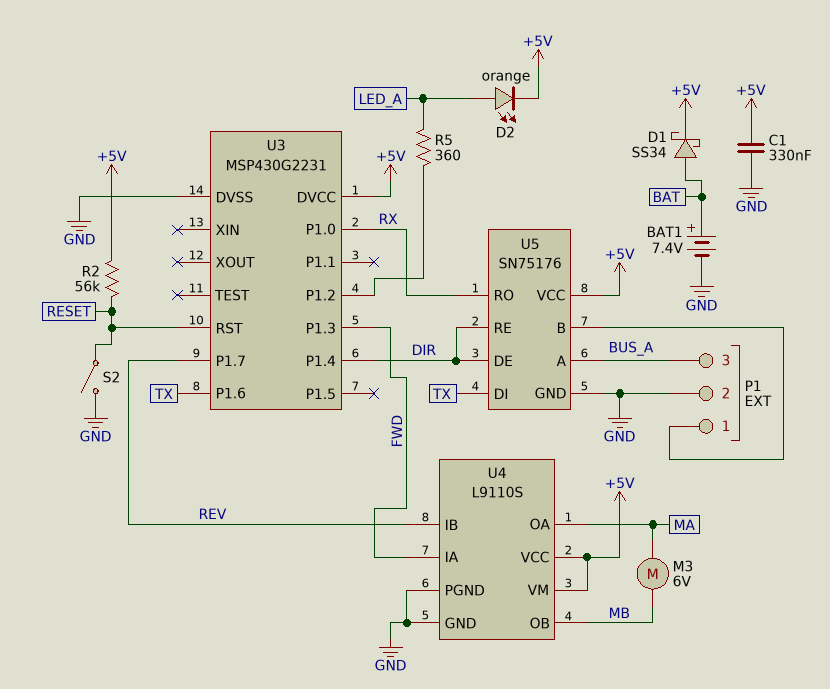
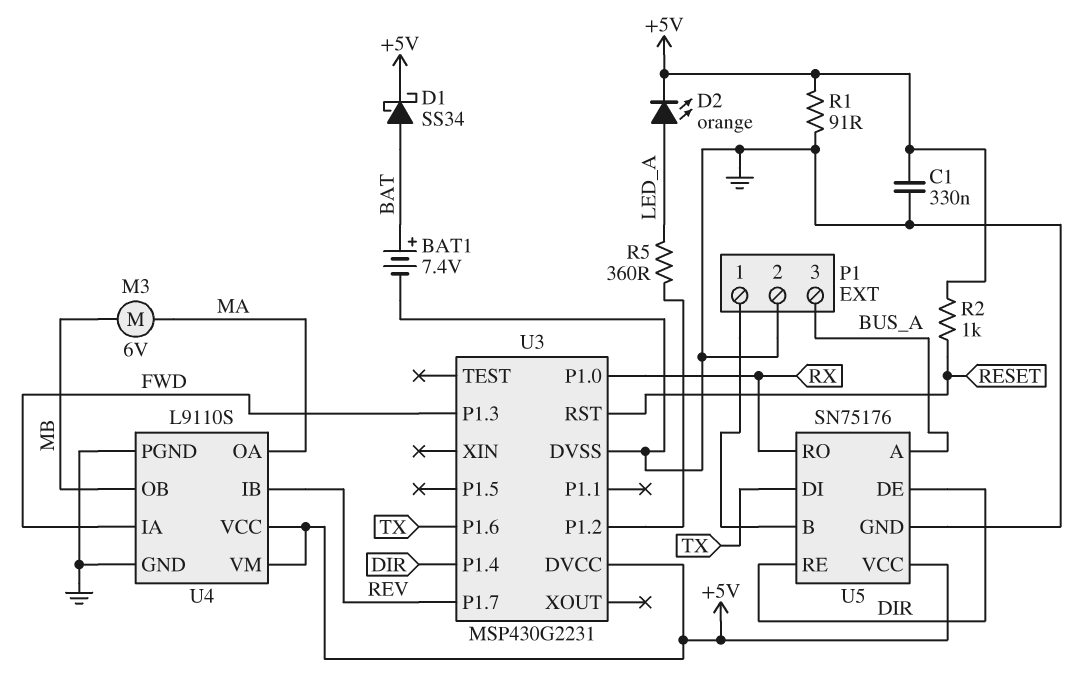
R1: none -> 91 (+5V, GND)
R2: 56k (+5V, RESET) -> 1k (+5V, RESET)
S2: switch (GND, RESET) -> none

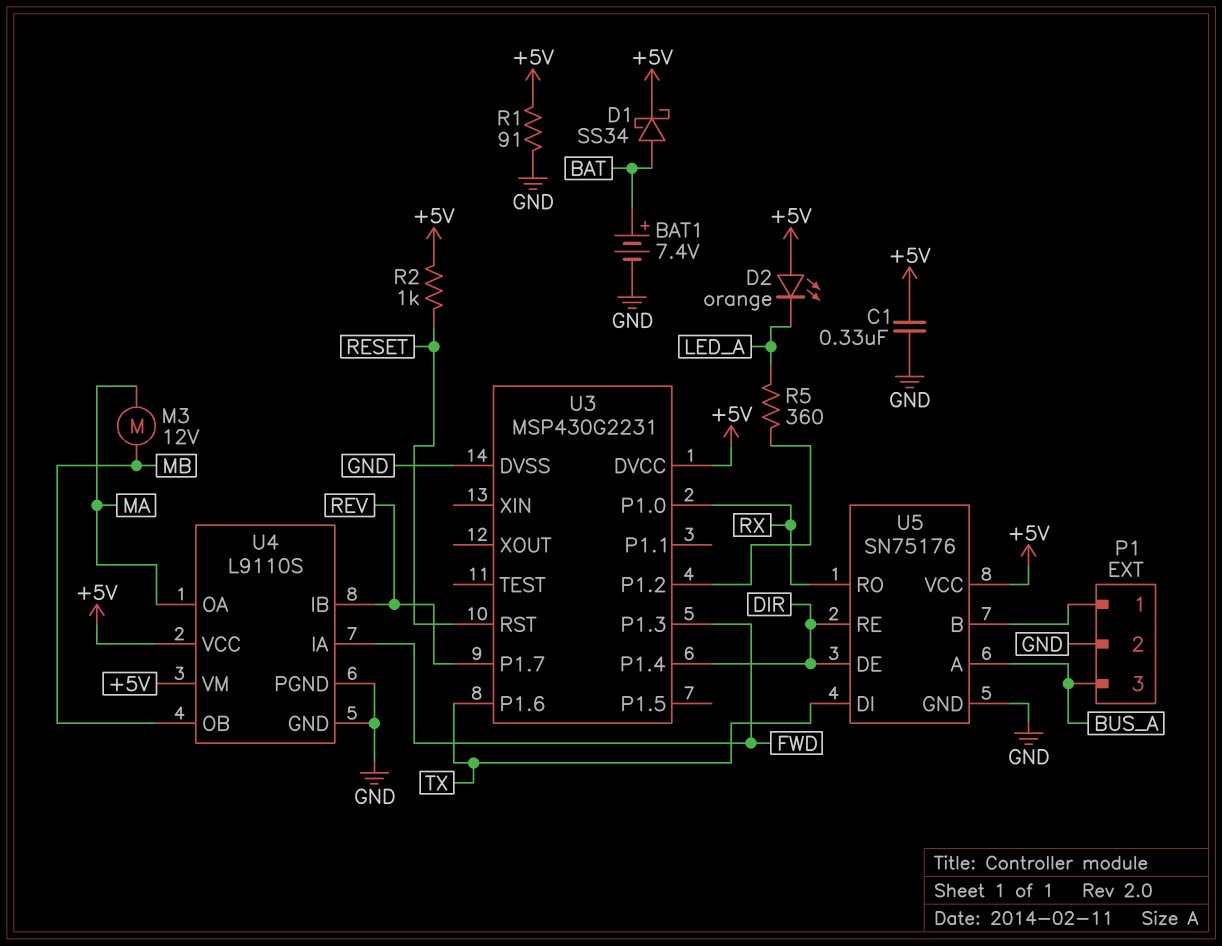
D2: LED orange (A LED_A, K +5V) -> LED orange (A +5V, K LED_A)
M3: motor 6V (MA, MB) -> motor 12V (MA, MB)

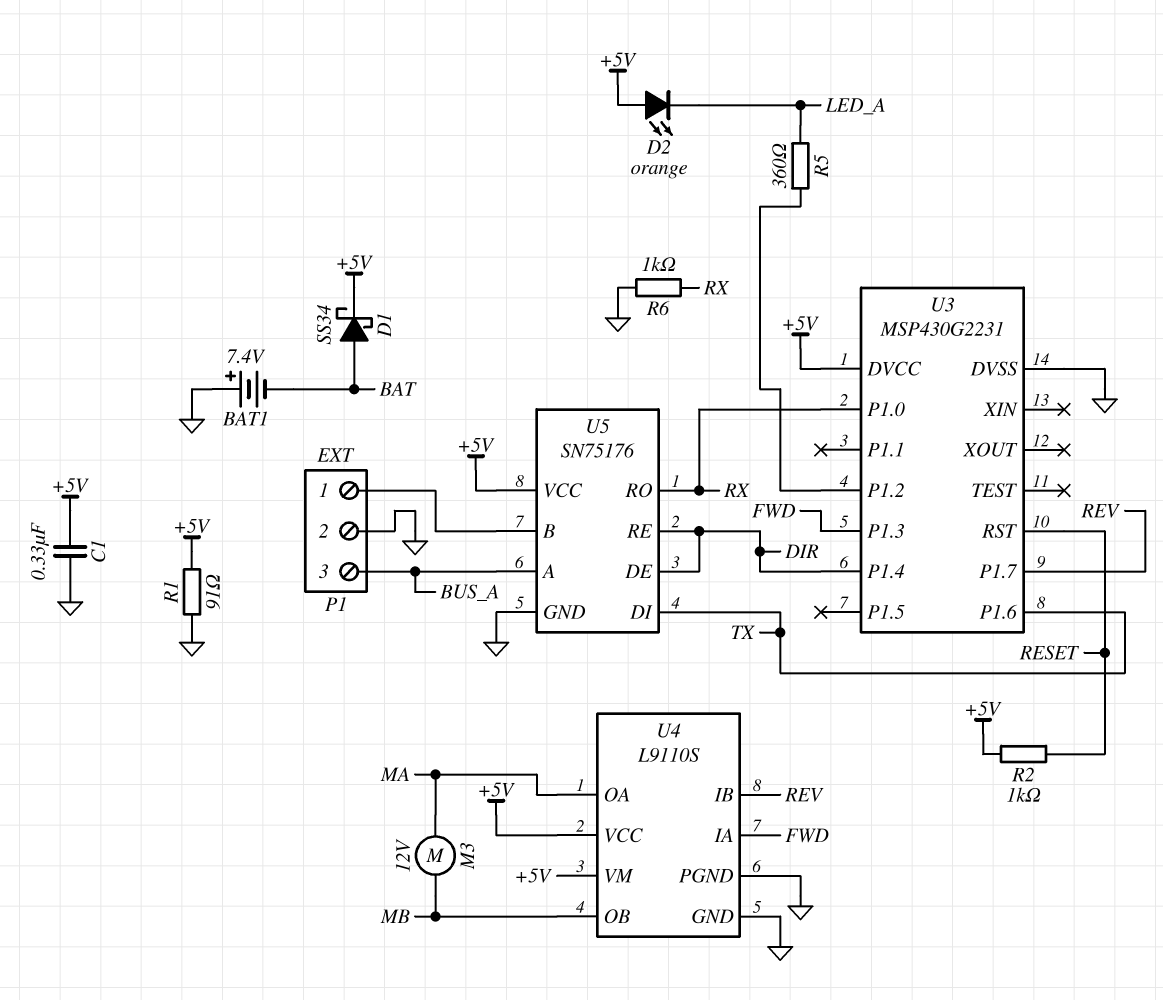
BAT1: 7.4V (plus BAT, minus GND) -> 7.4V (plus GND, minus BAT)
R6: none -> 1k (GND, RX)

